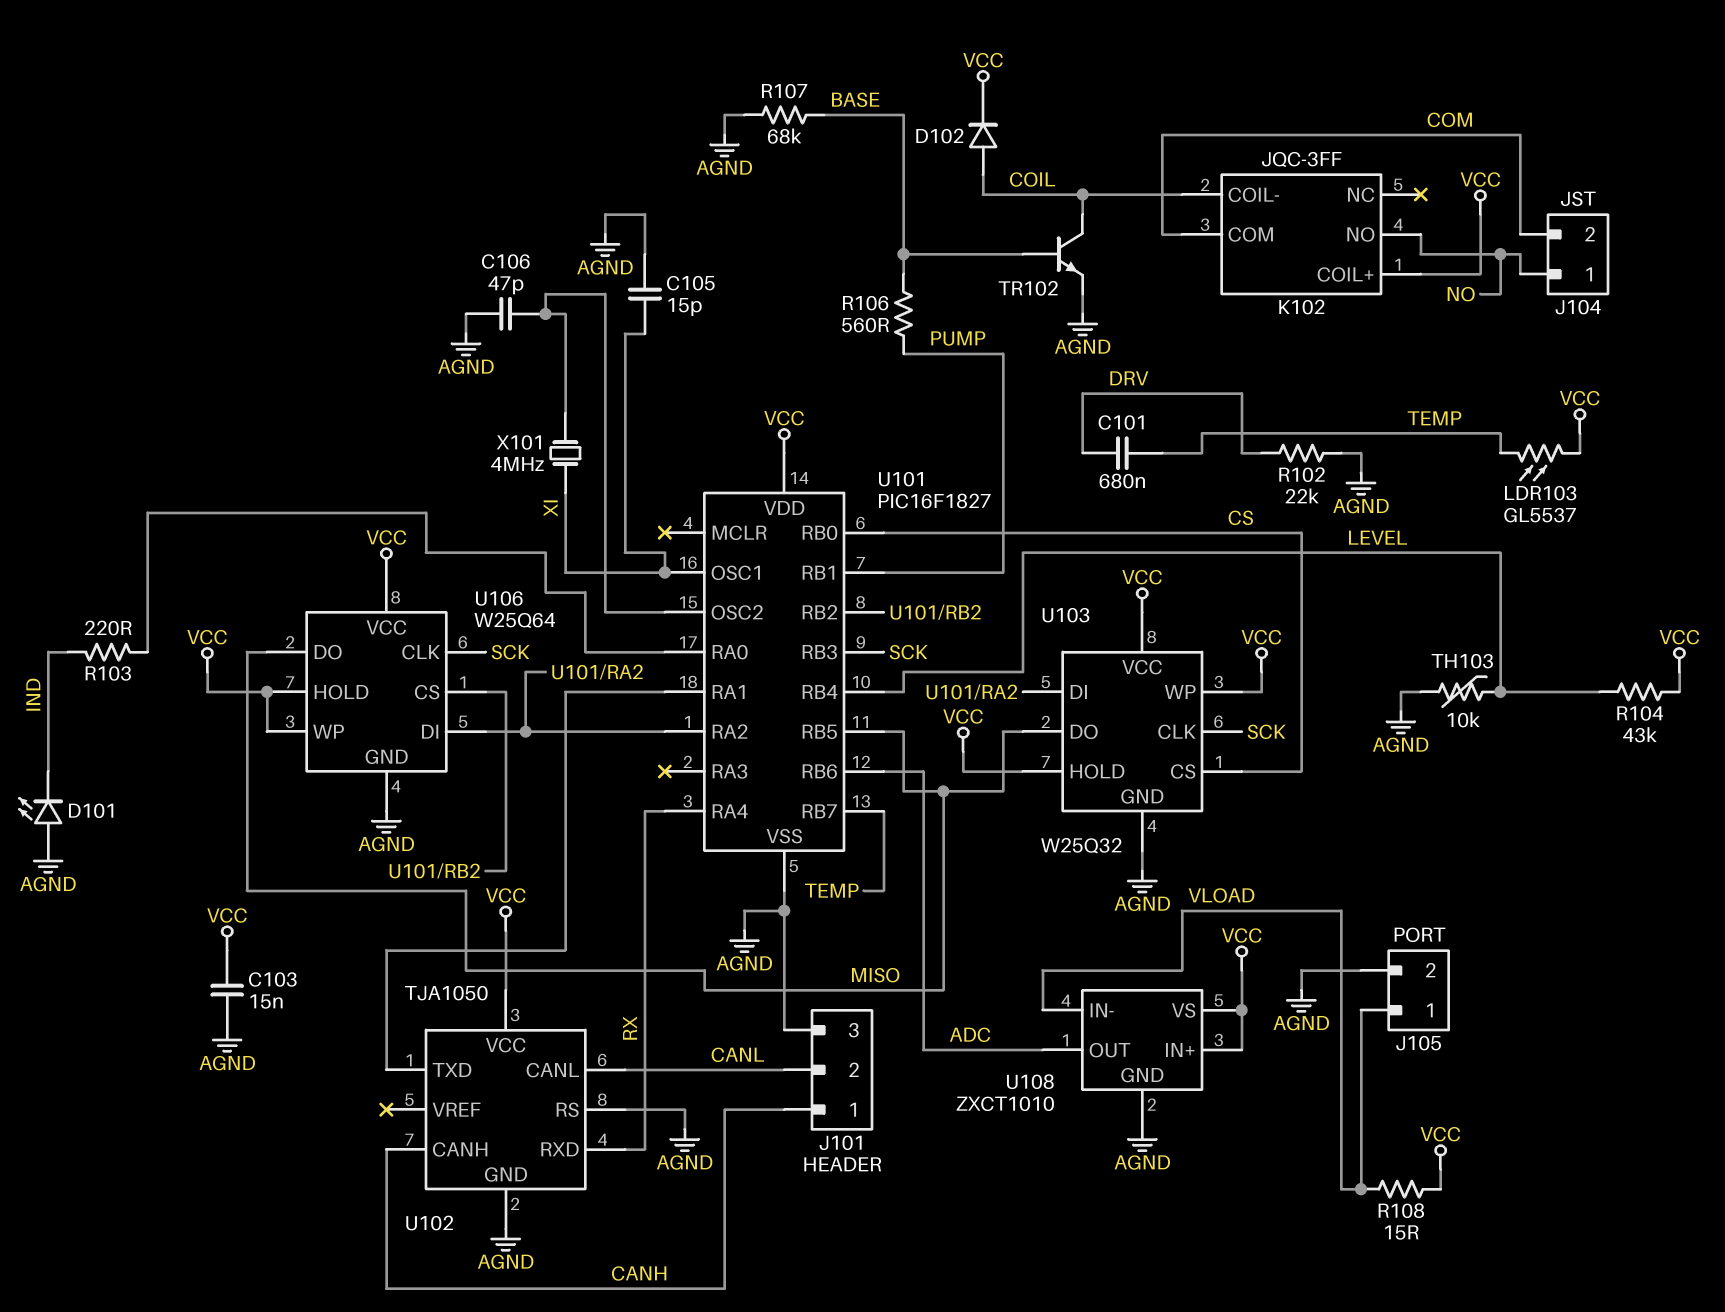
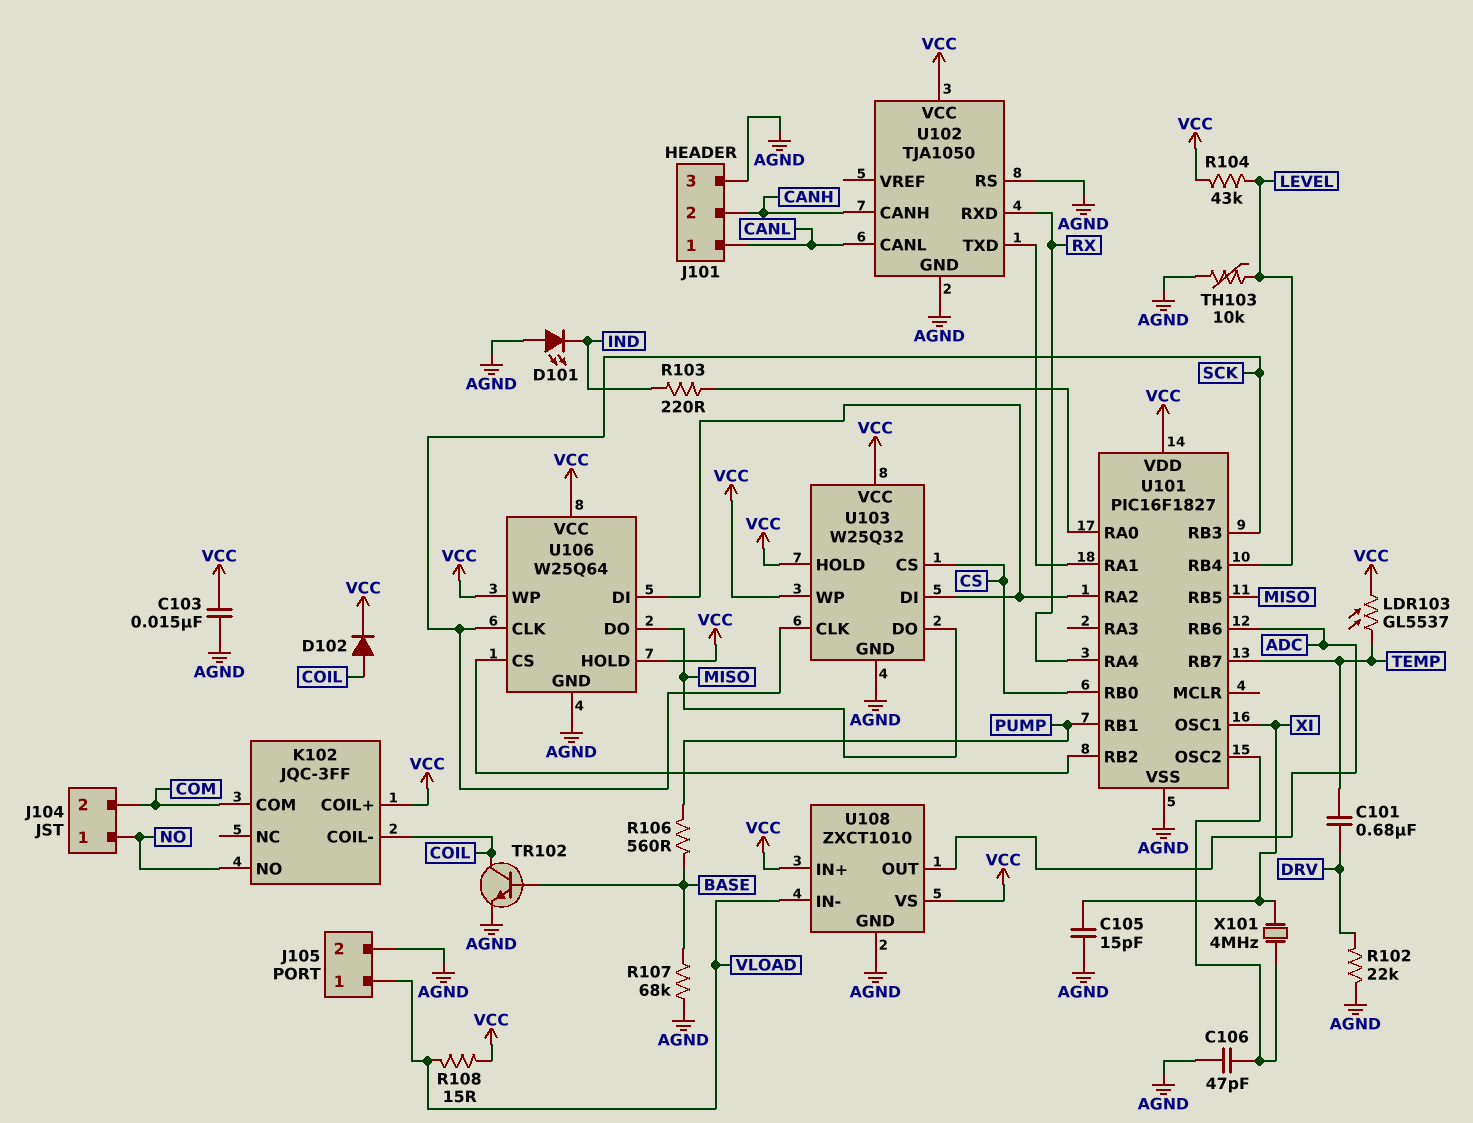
J101 pin 1: CANH -> CANL
J101 pin 2: CANL -> CANH

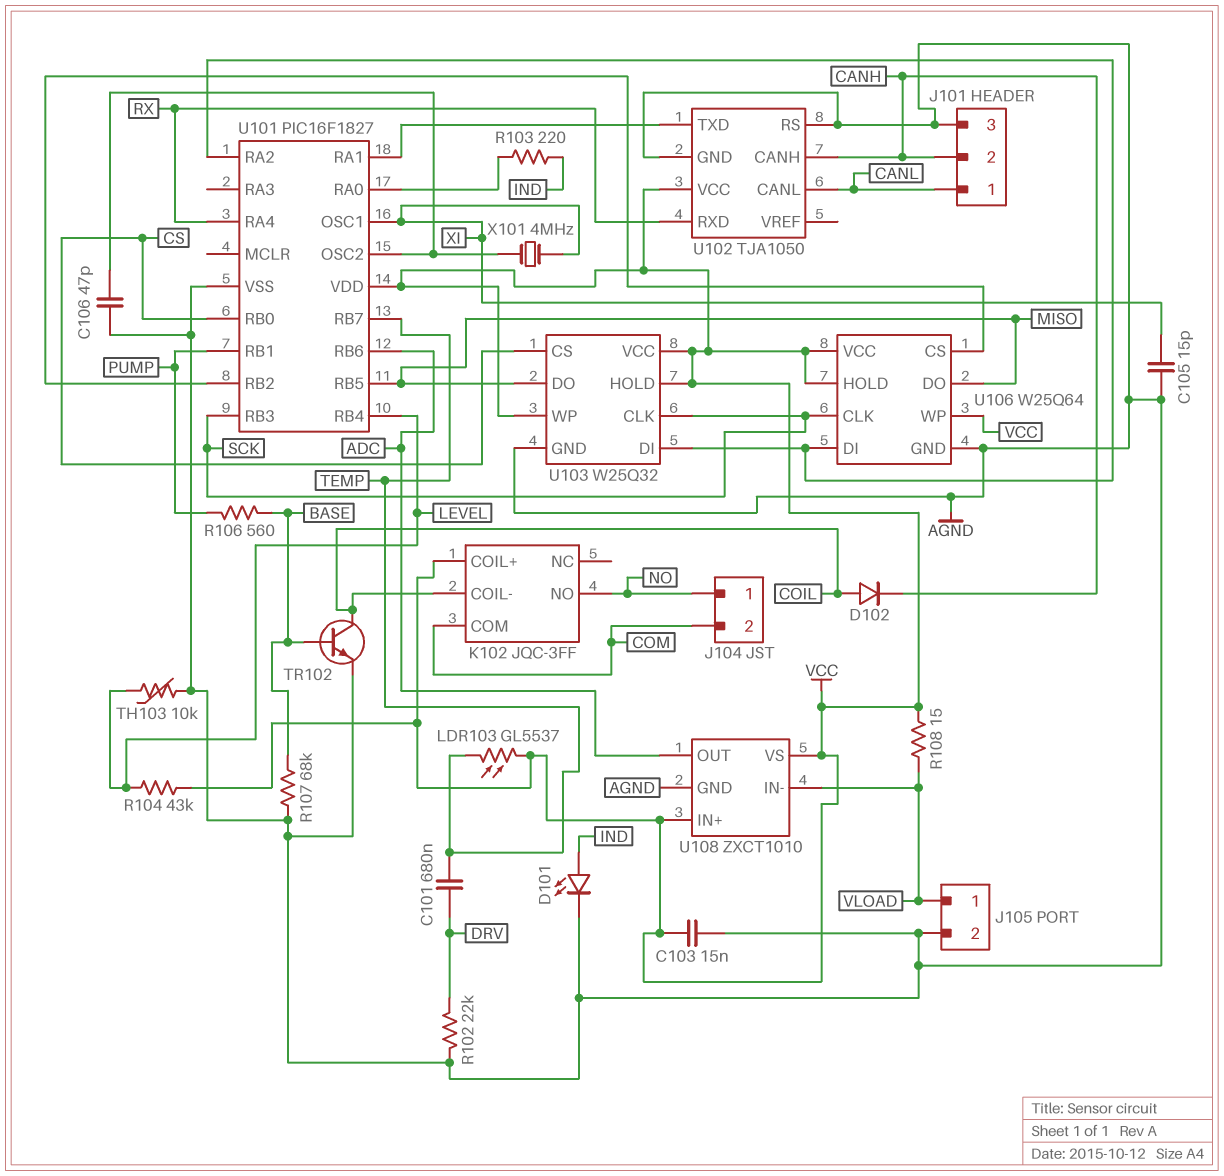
D101: LED (A AGND, K IND) -> LED (A IND, K AGND)
D102: diode (A COIL, K VCC) -> diode (A COIL, K CANH)

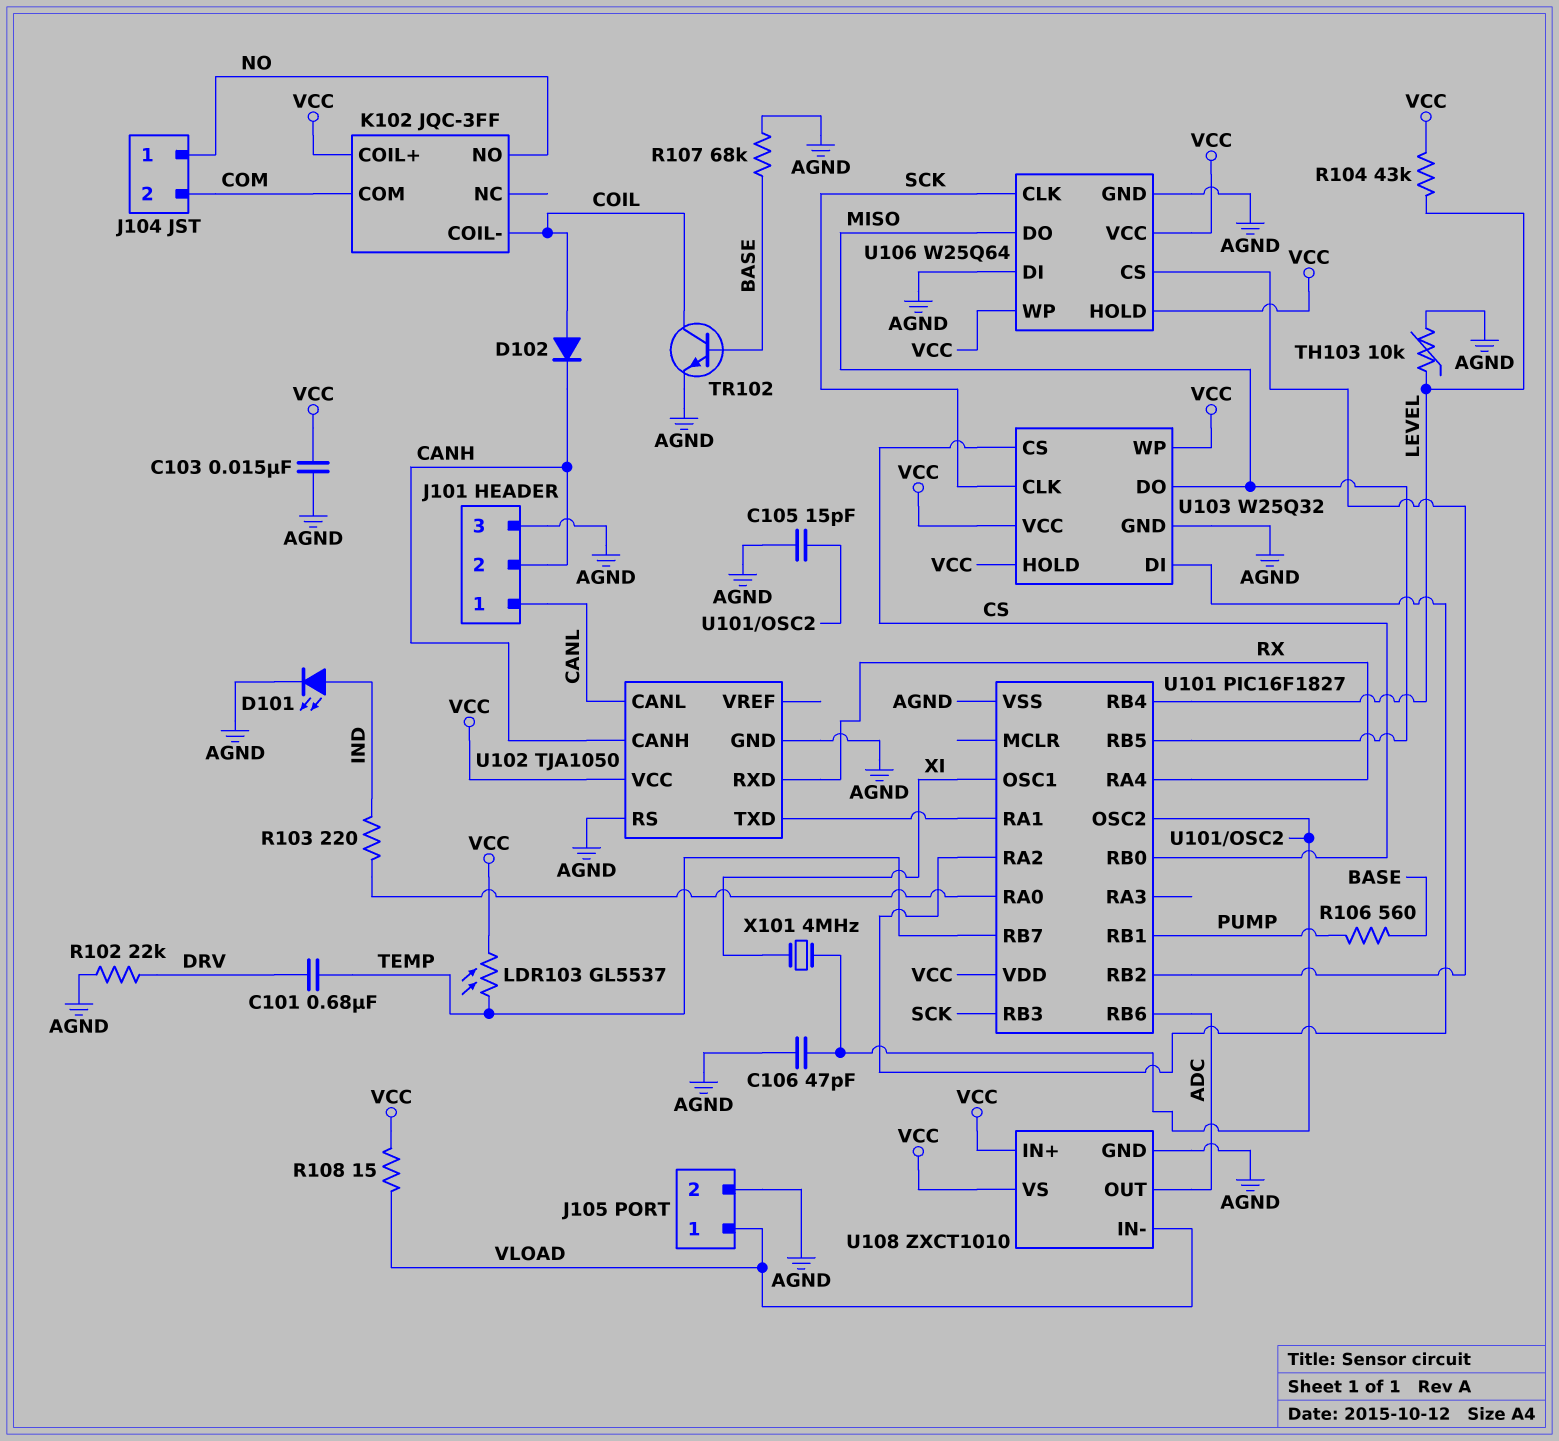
C105: 15pF (AGND, XI) -> 15pF (AGND, U101/OSC2)
U106 pin DI: U101/RA2 -> AGND

